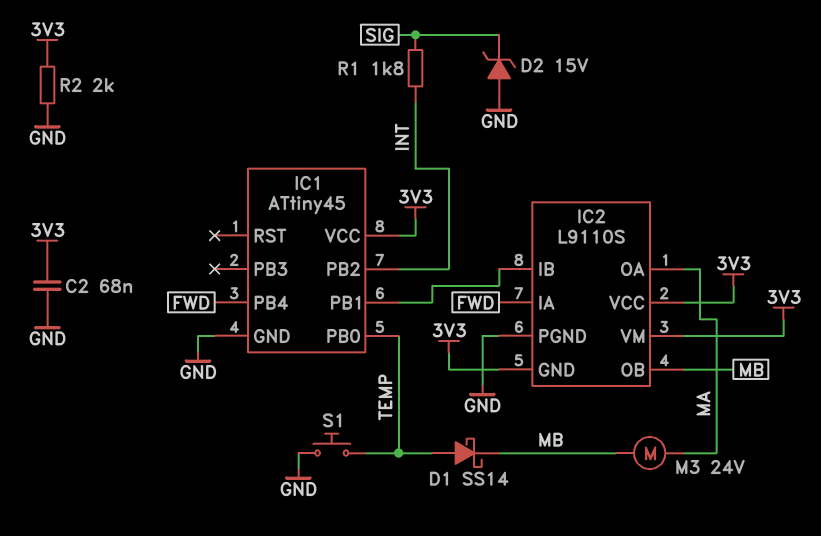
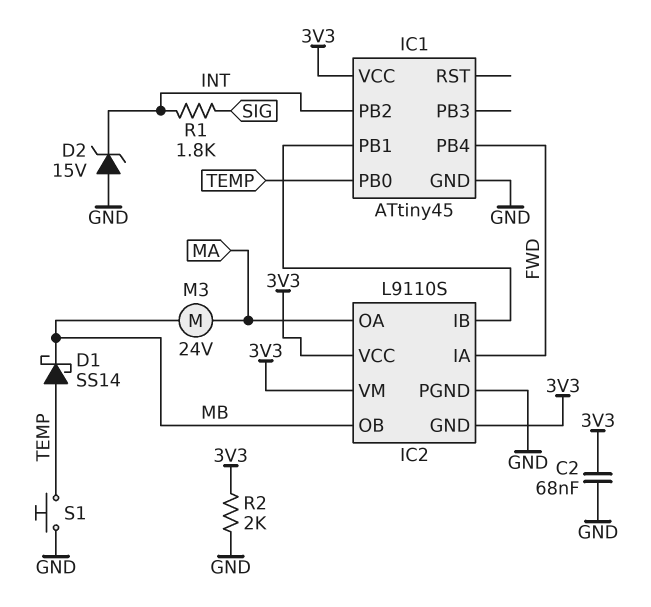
D2: zener 15V (A GND, K SIG) -> zener 15V (A GND, K INT)

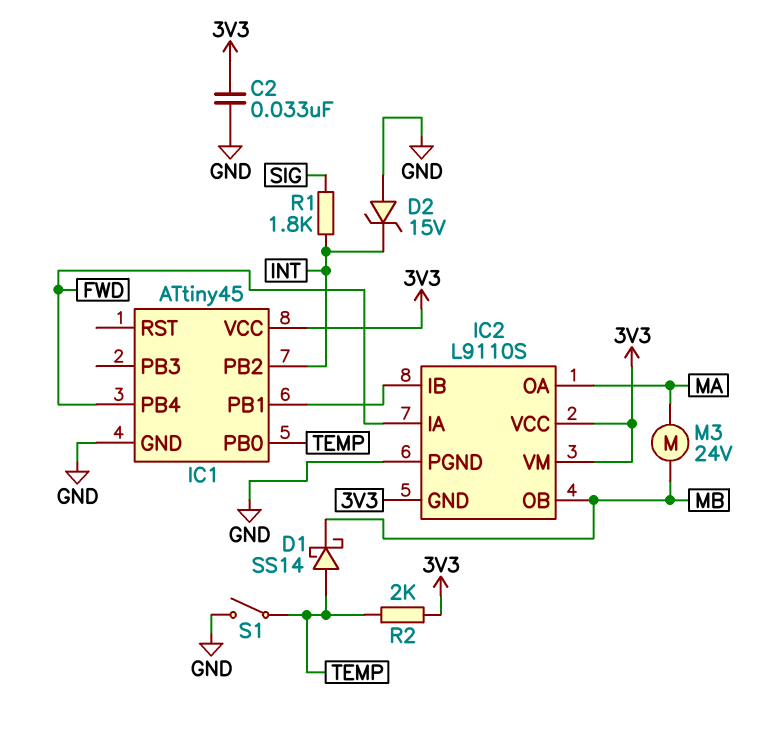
C2: 68nF (3V3, GND) -> 33nF (3V3, GND)
R2: 2k (3V3, GND) -> 2k (3V3, TEMP)
S1: button (GND, TEMP) -> switch (GND, TEMP)

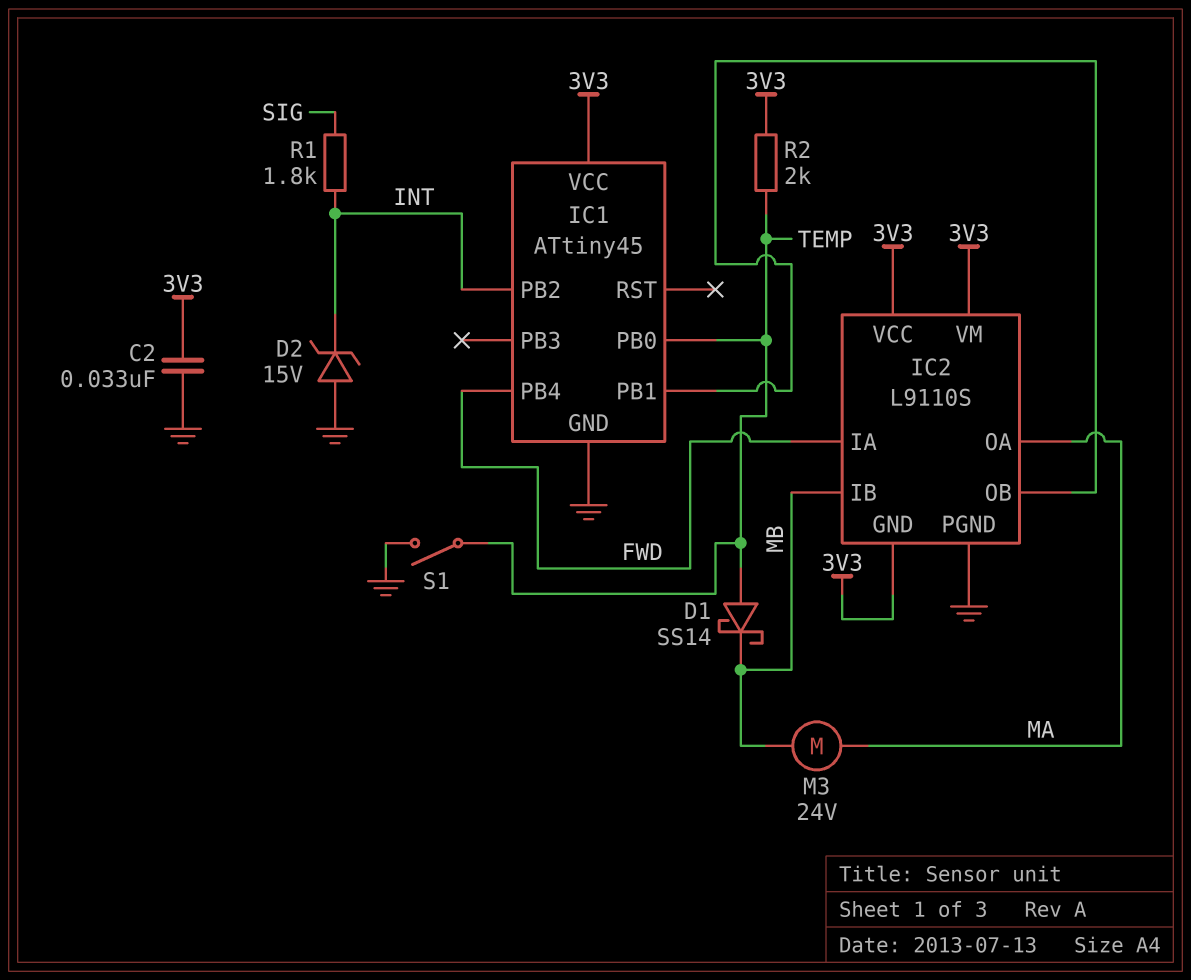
IC2 pin IB: IC1/PB1 -> MB
IC2 pin OB: MB -> IC1/PB1

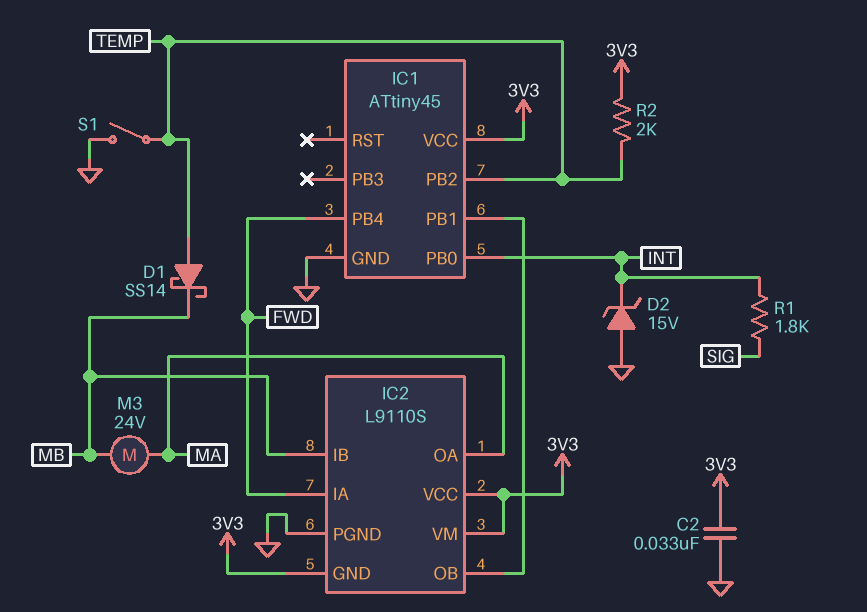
IC1 pin PB0: TEMP -> INT
IC1 pin PB2: INT -> TEMP

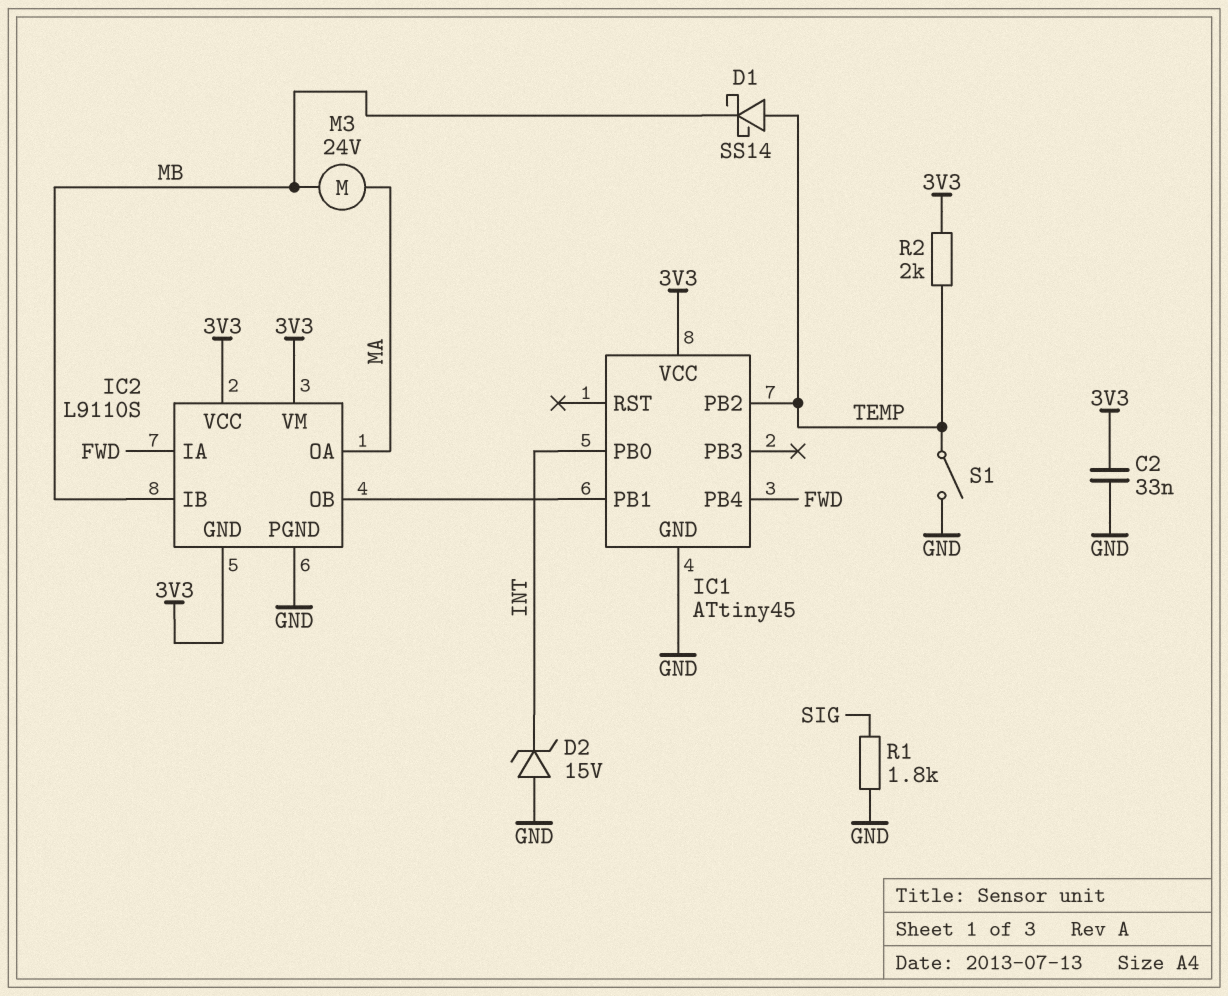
R1: 1.8k (INT, SIG) -> 1.8k (GND, SIG)

